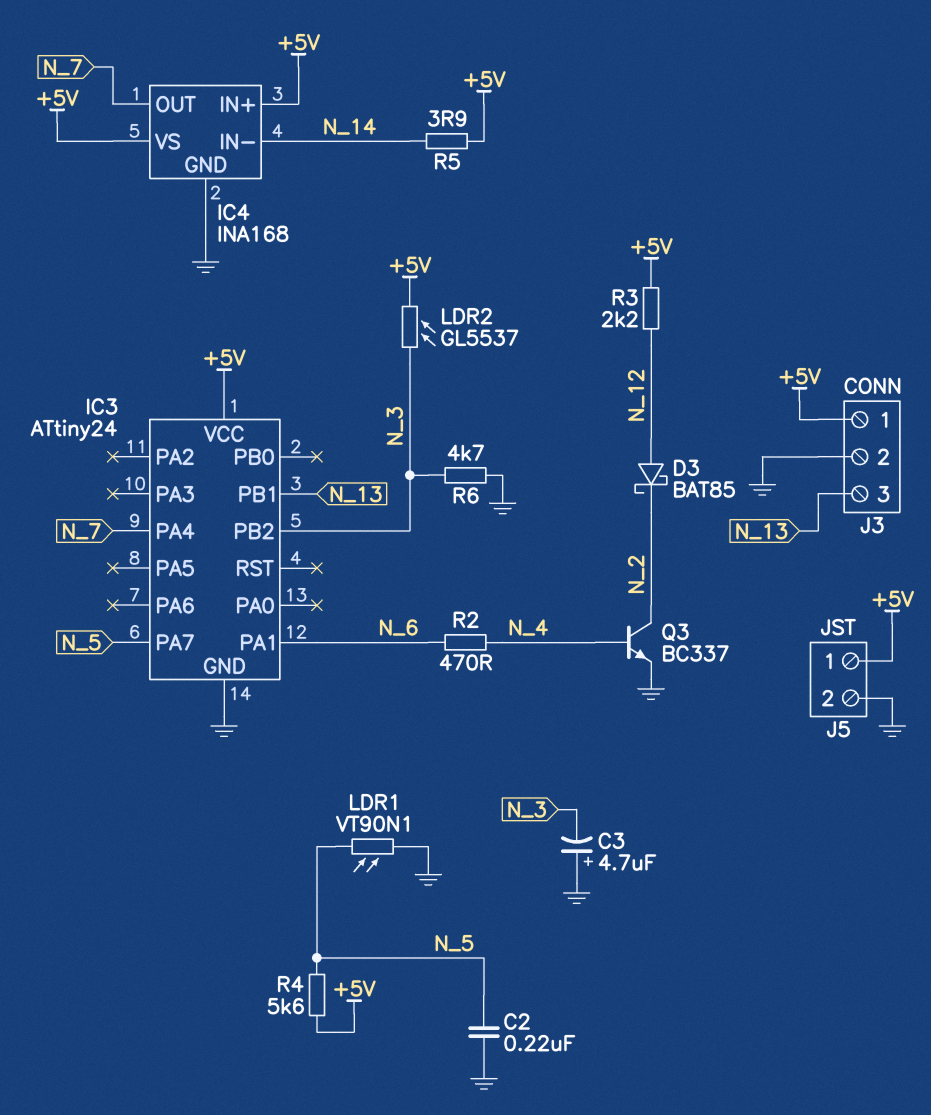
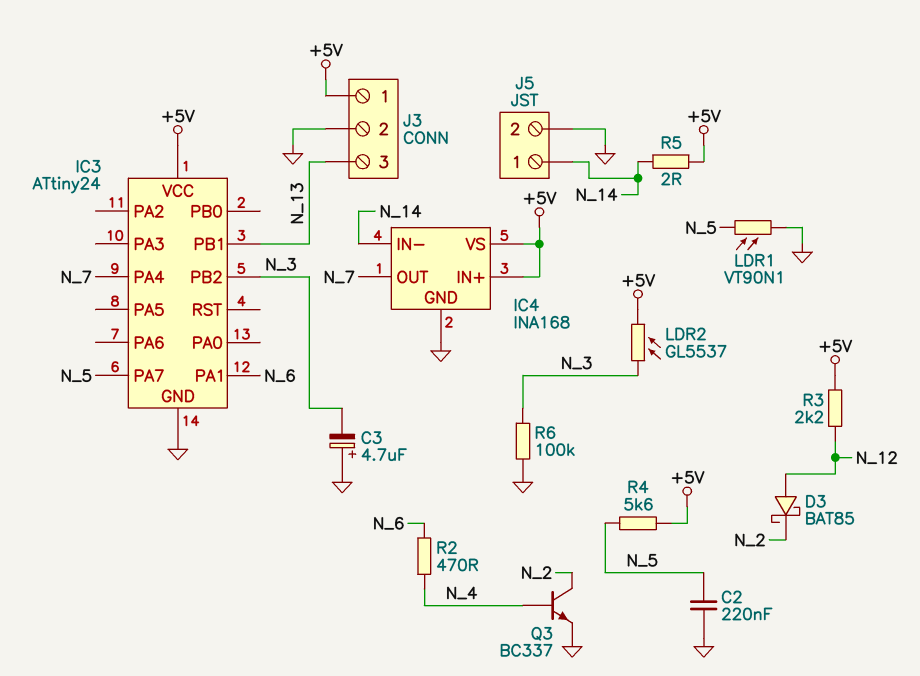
J5 pin 1: +5V -> N_14
R5: 3.9 (+5V, N_14) -> 2 (+5V, N_14)
R6: 4.7k (GND, N_3) -> 100k (GND, N_3)

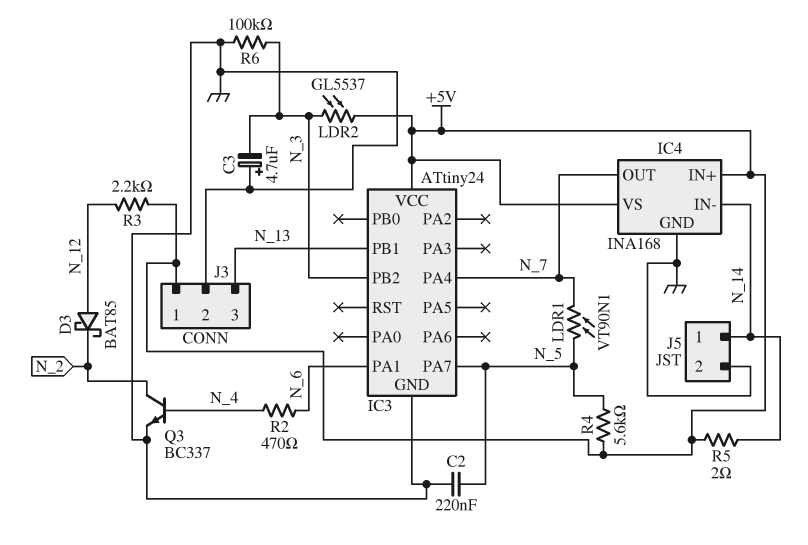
LDR1: VT90N1 (GND, N_5) -> VT90N1 (N_5, N_7)

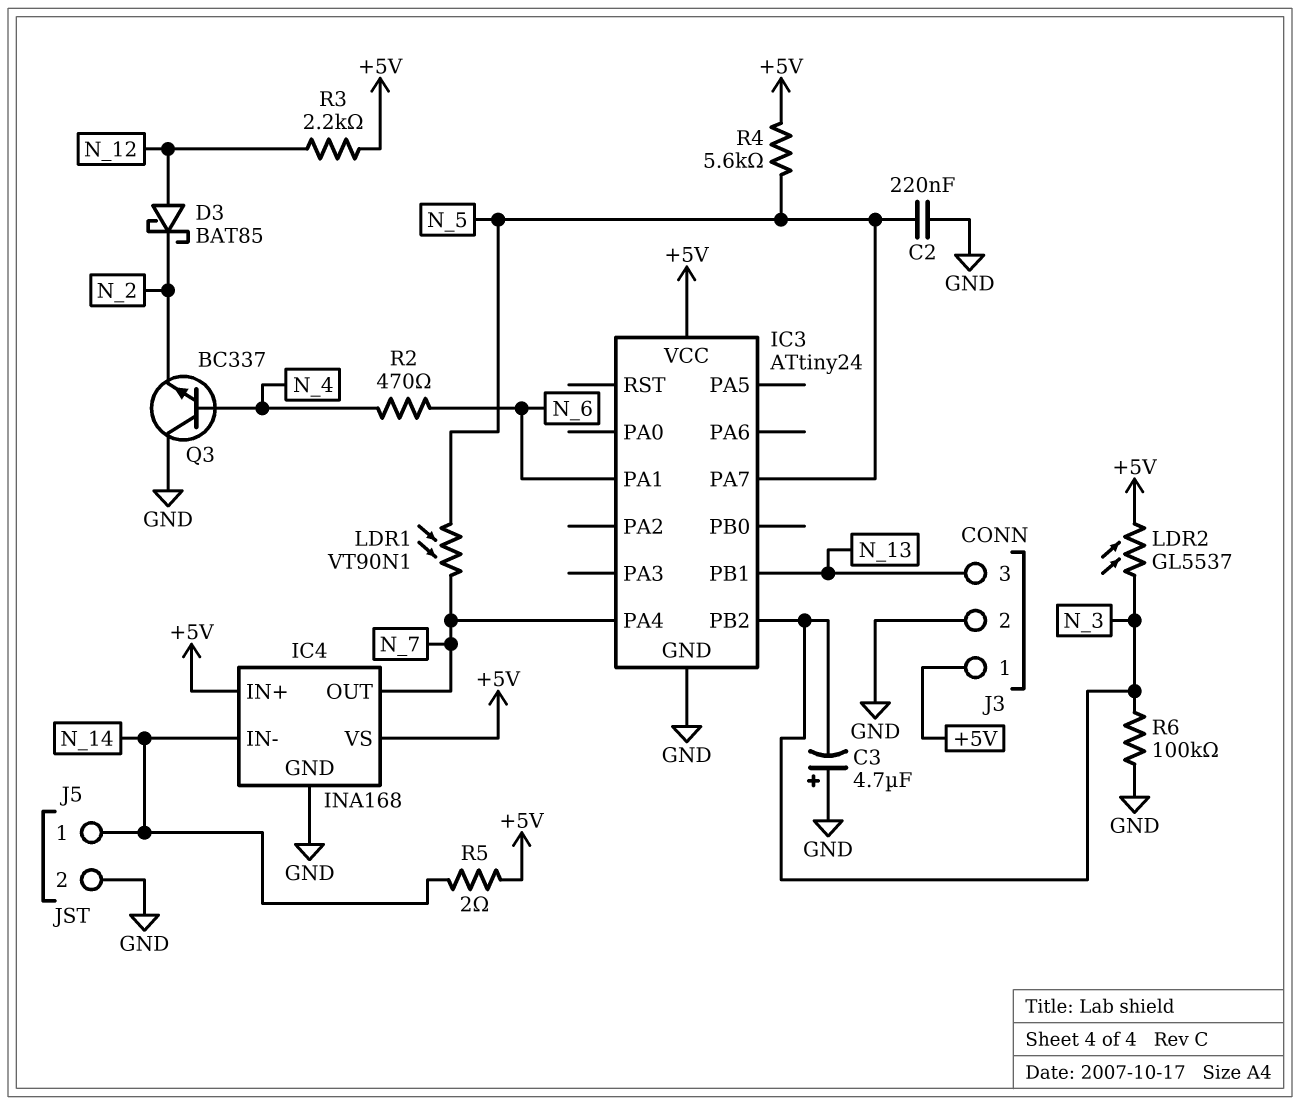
Q3: NPN BC337 (B N_4, C N_2, E GND) -> NPN BC337 (B N_4, C GND, E N_2)

